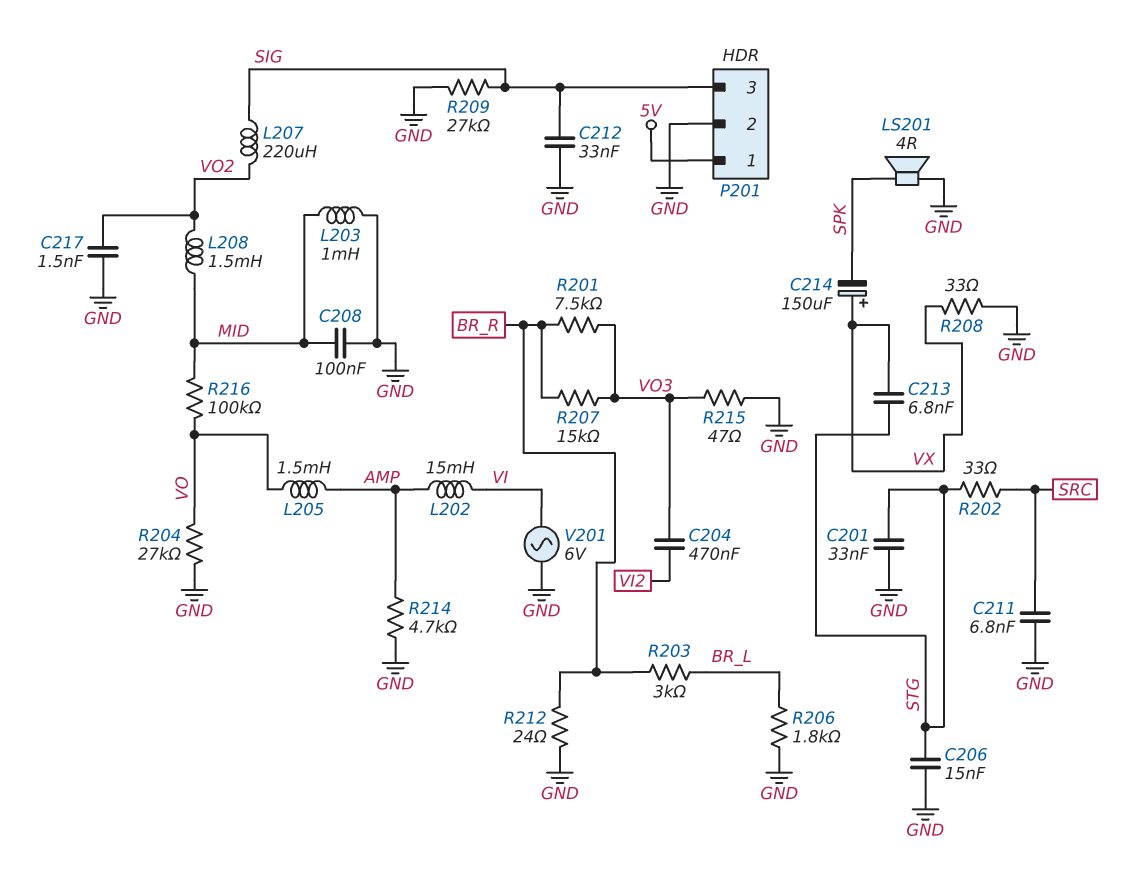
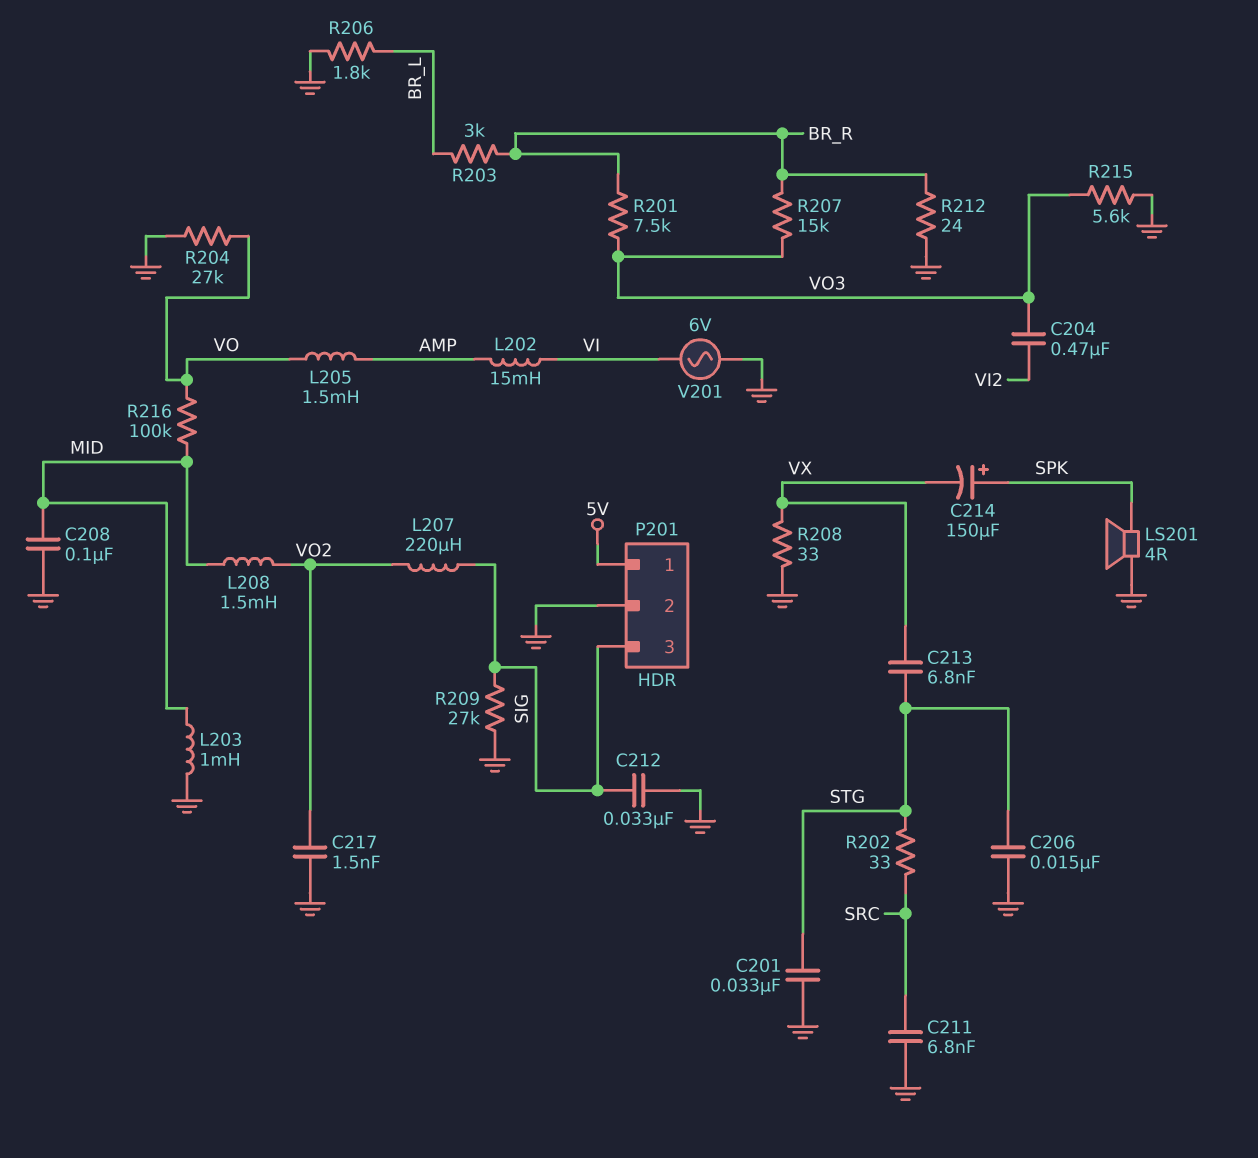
C214: 150uF (plus VX, minus SPK) -> 150uF (plus SPK, minus VX)
R214: 4.7k (AMP, GND) -> none
R215: 47 (GND, VO3) -> 5.6k (GND, VO3)

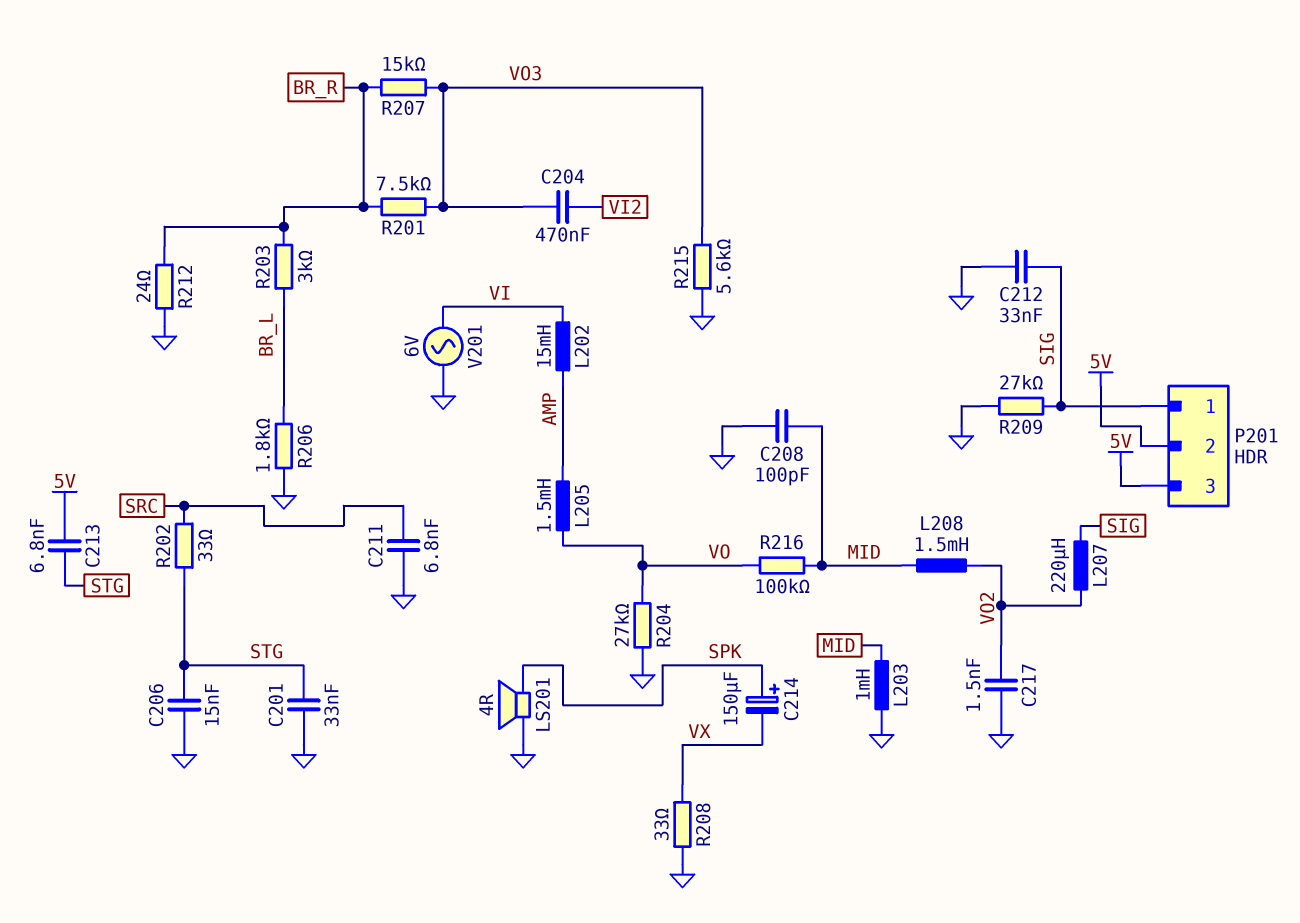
C208: 100nF (GND, MID) -> 100pF (GND, MID)
C213: 6.8nF (STG, VX) -> 6.8nF (5V, STG)
P201 pin 1: 5V -> SIG
P201 pin 2: GND -> 5V
P201 pin 3: SIG -> 5V

